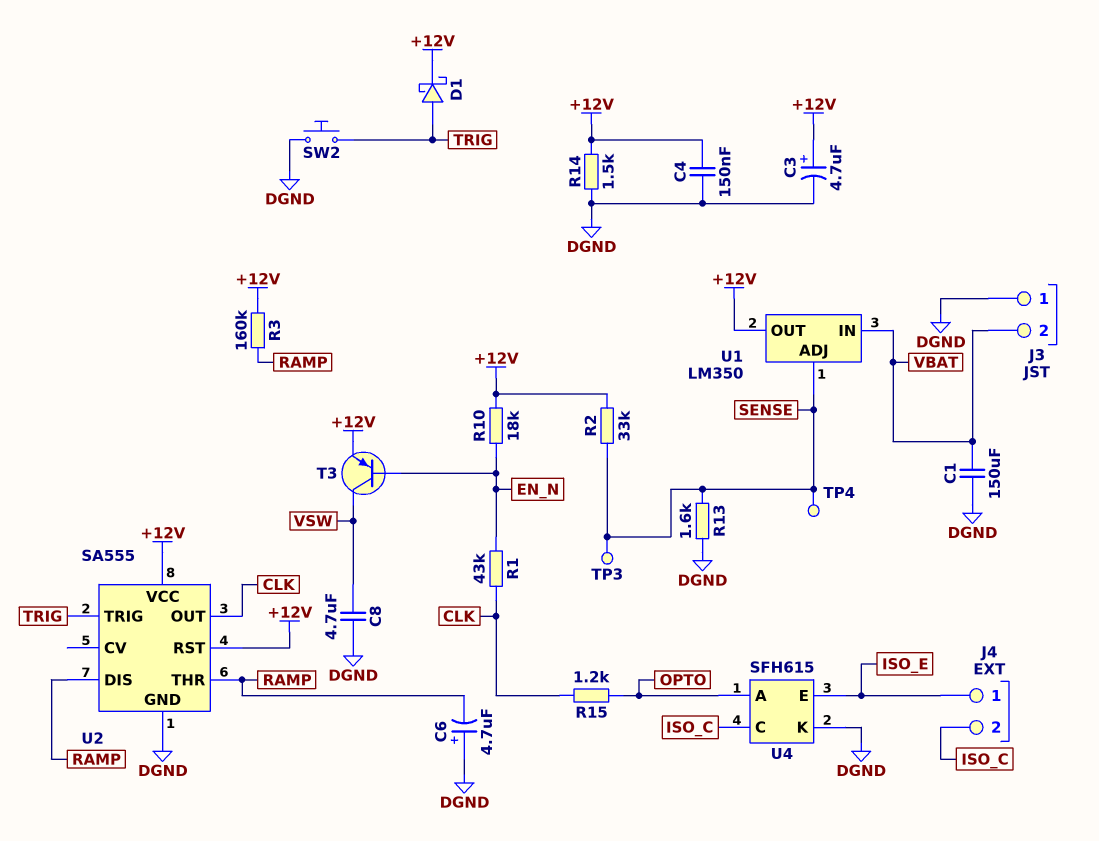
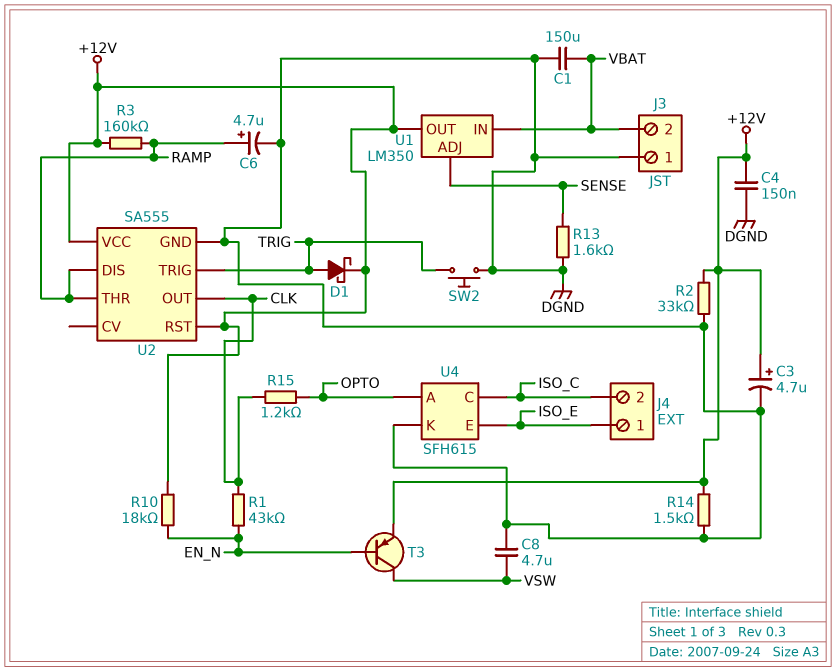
C6: 4.7uF (plus DGND, minus RAMP) -> 4.7uF (plus RAMP, minus DGND)
R2: 33k (+12V, SENSE) -> 33k (+12V, DGND)
TP3: test point (SENSE) -> none
TP4: test point (SENSE) -> none

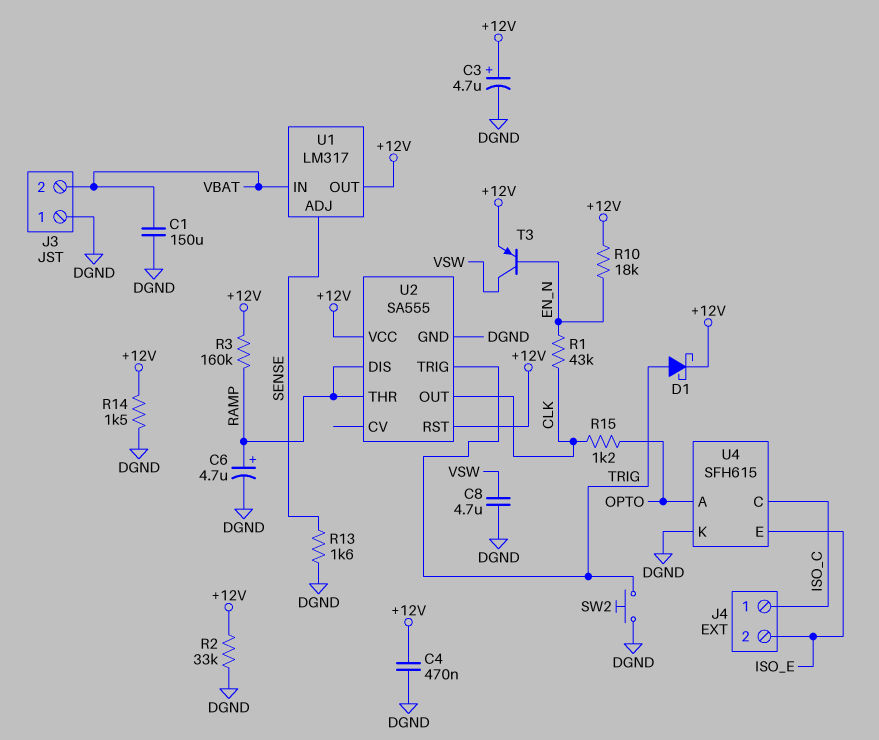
C4: 150nF (+12V, DGND) -> 470nF (+12V, DGND)
J4 pin 1: ISO_E -> ISO_C
J4 pin 2: ISO_C -> ISO_E
U1: LM350 -> LM317

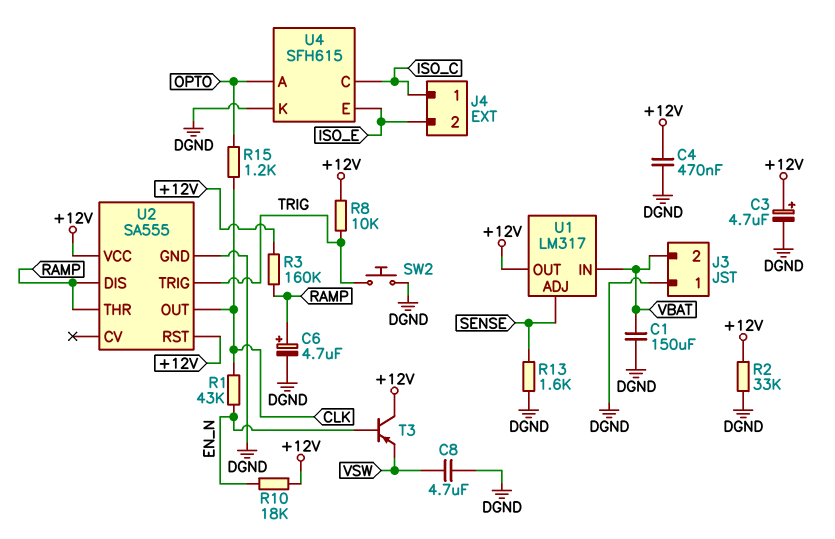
D1: schottky (A TRIG, K +12V) -> none
R8: none -> 10k (+12V, TRIG)
R14: 1.5k (+12V, DGND) -> none
T3: PNP (B EN_N, C VSW, E +12V) -> PNP (B EN_N, C +12V, E VSW)

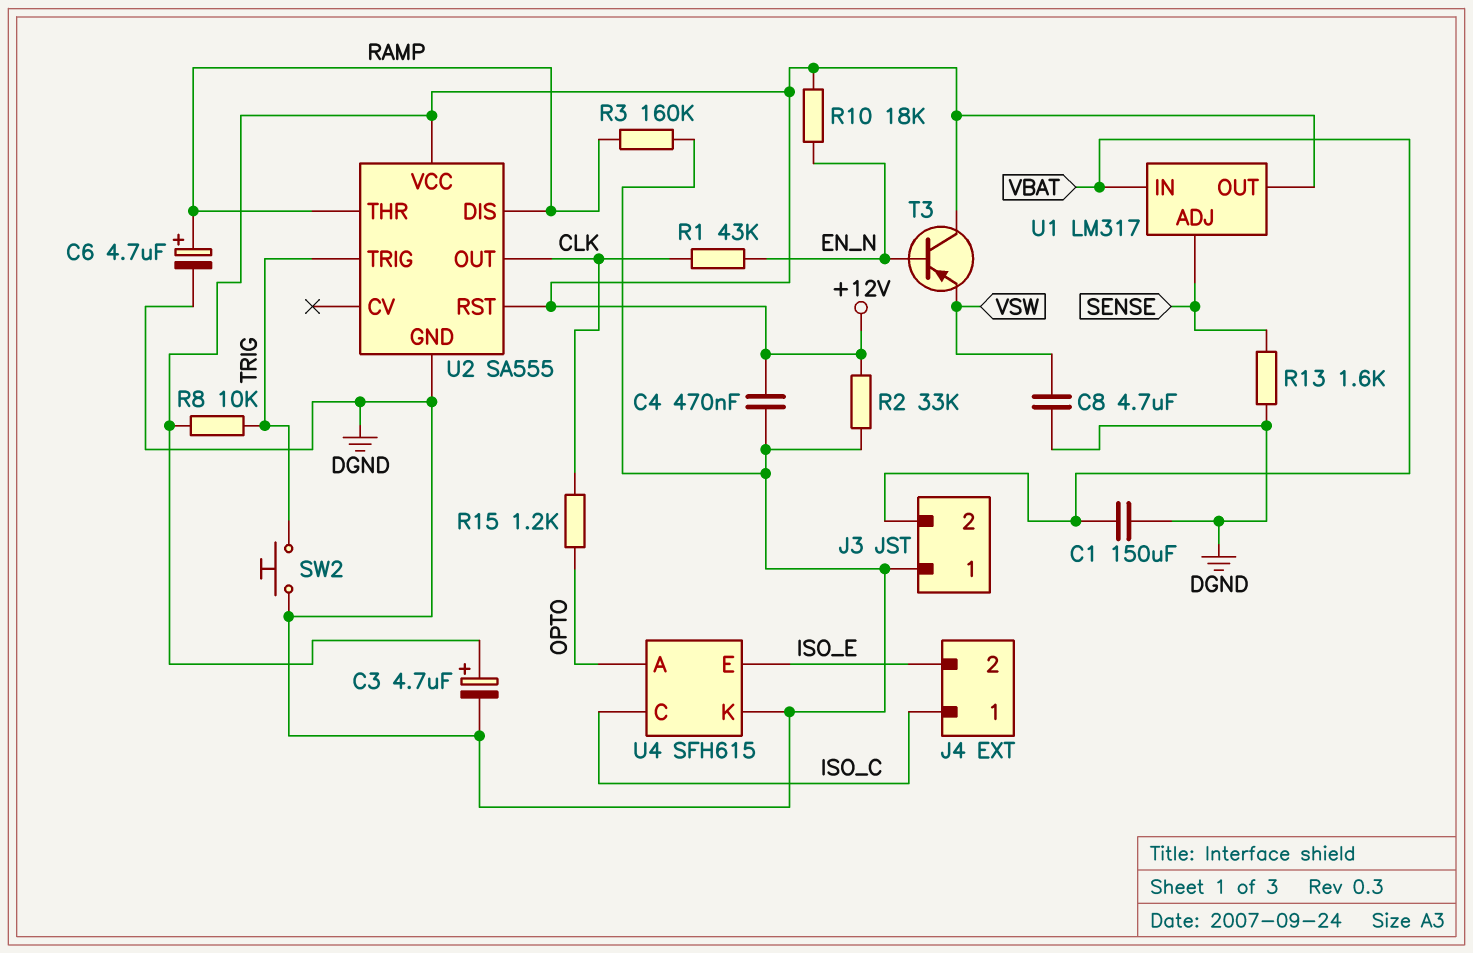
R3: 160k (+12V, RAMP) -> 160k (DGND, RAMP)

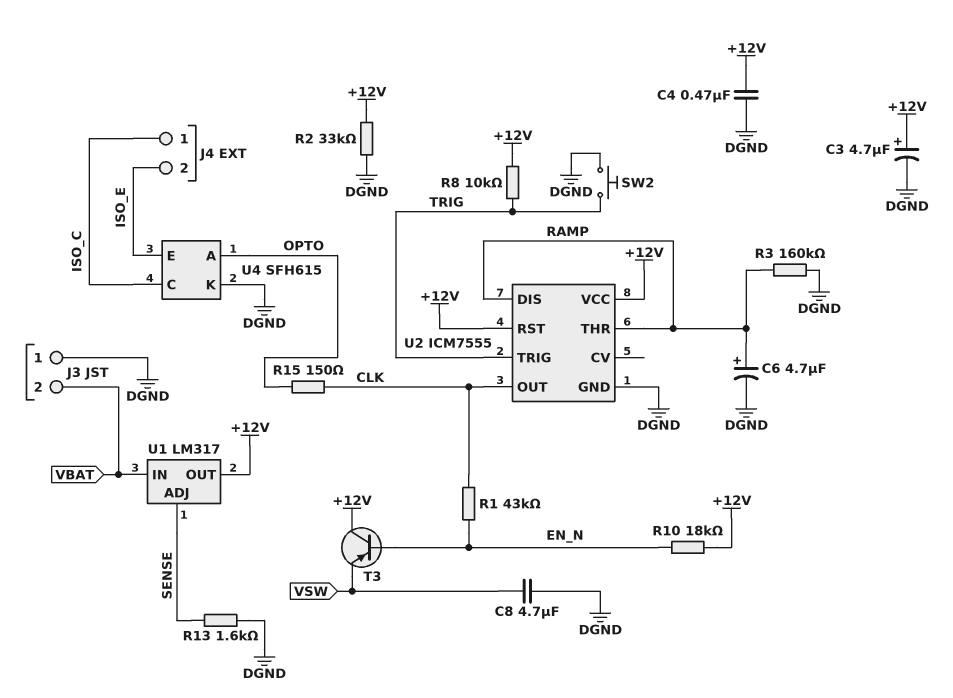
C1: 150uF (DGND, VBAT) -> none
R15: 1.2k (CLK, OPTO) -> 150 (CLK, OPTO)
U2: SA555 -> ICM7555

